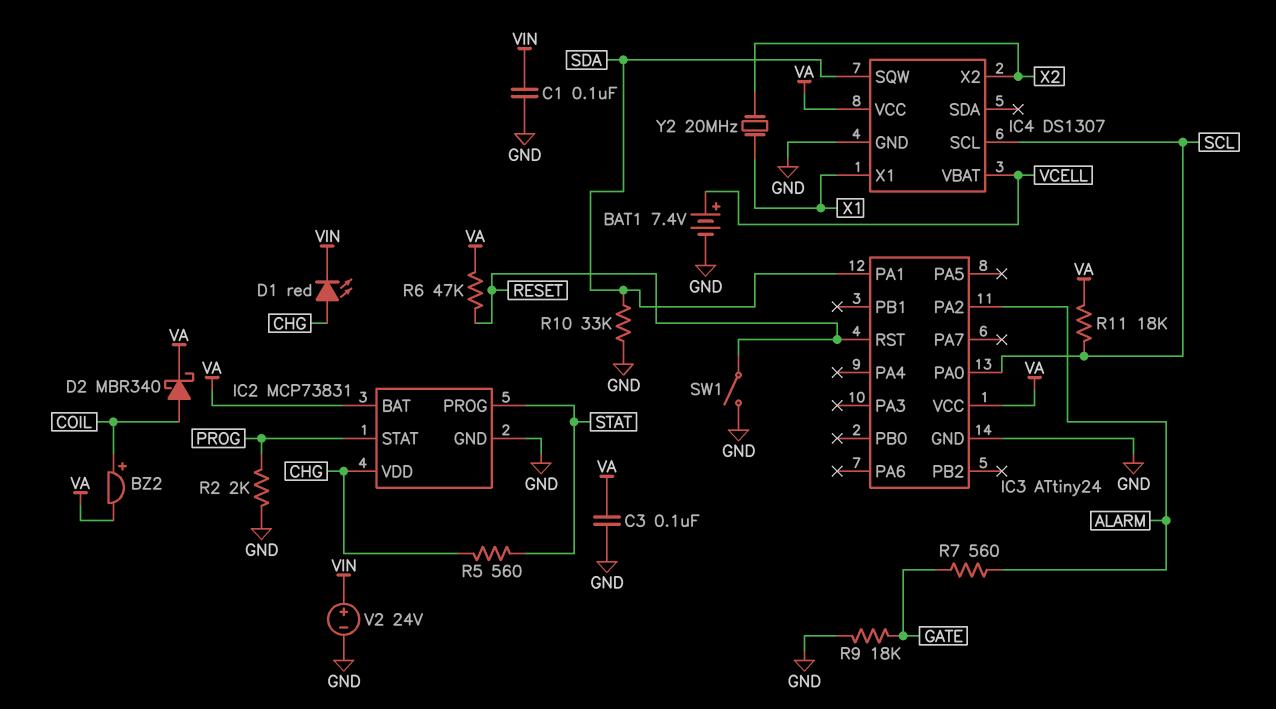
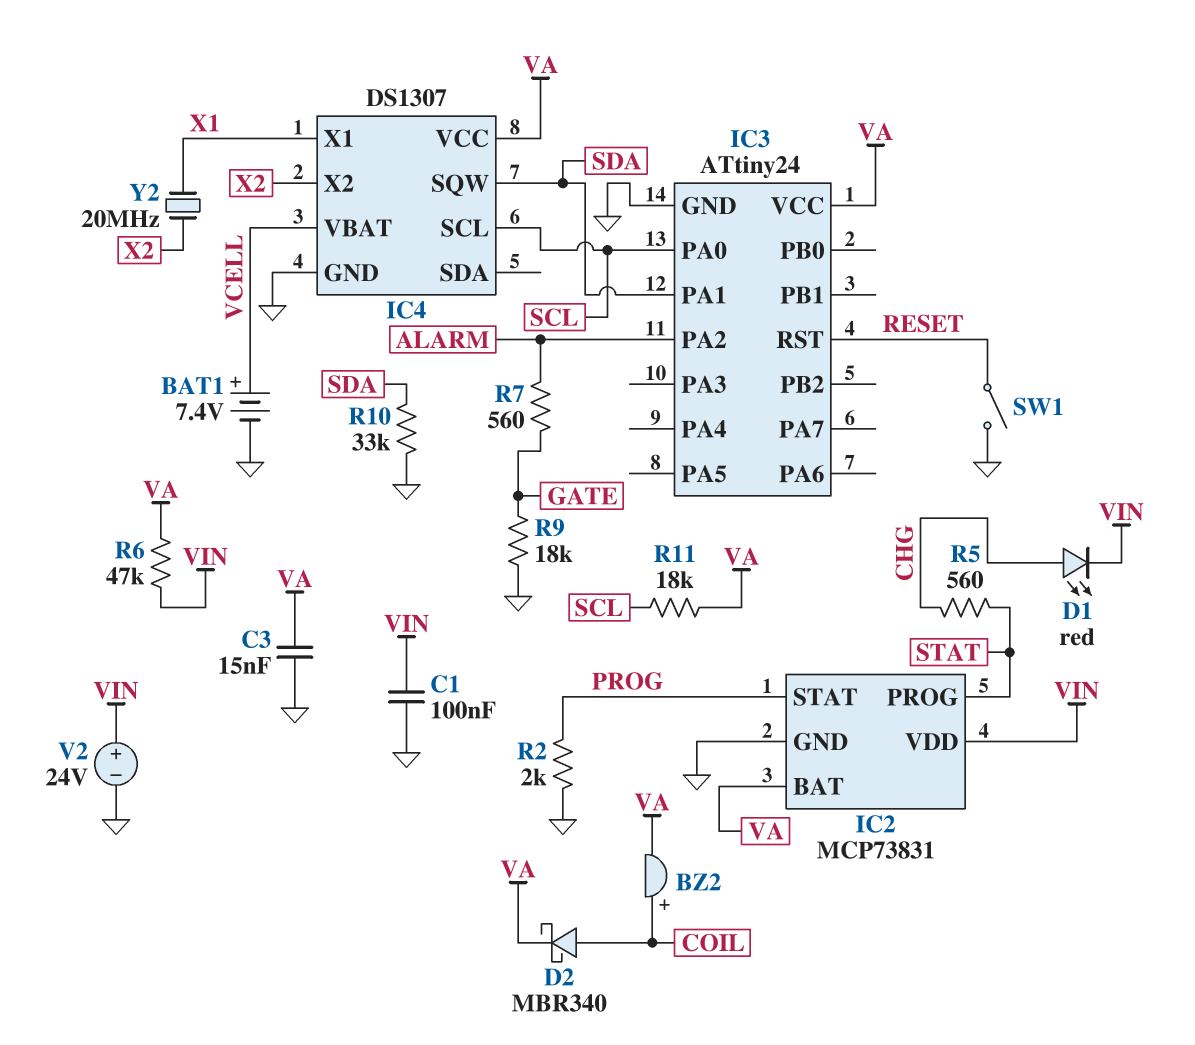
C3: 100nF (GND, VA) -> 15nF (GND, VA)
IC2 pin VDD: CHG -> VIN
R6: 47k (RESET, VA) -> 47k (VA, VIN)

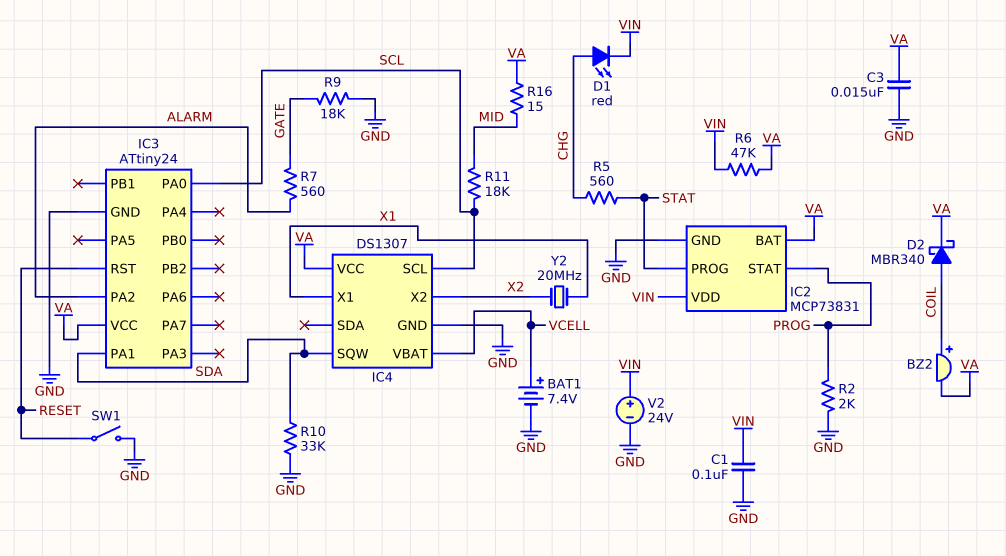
R11: 18k (SCL, VA) -> 18k (MID, SCL)
R16: none -> 15 (MID, VA)

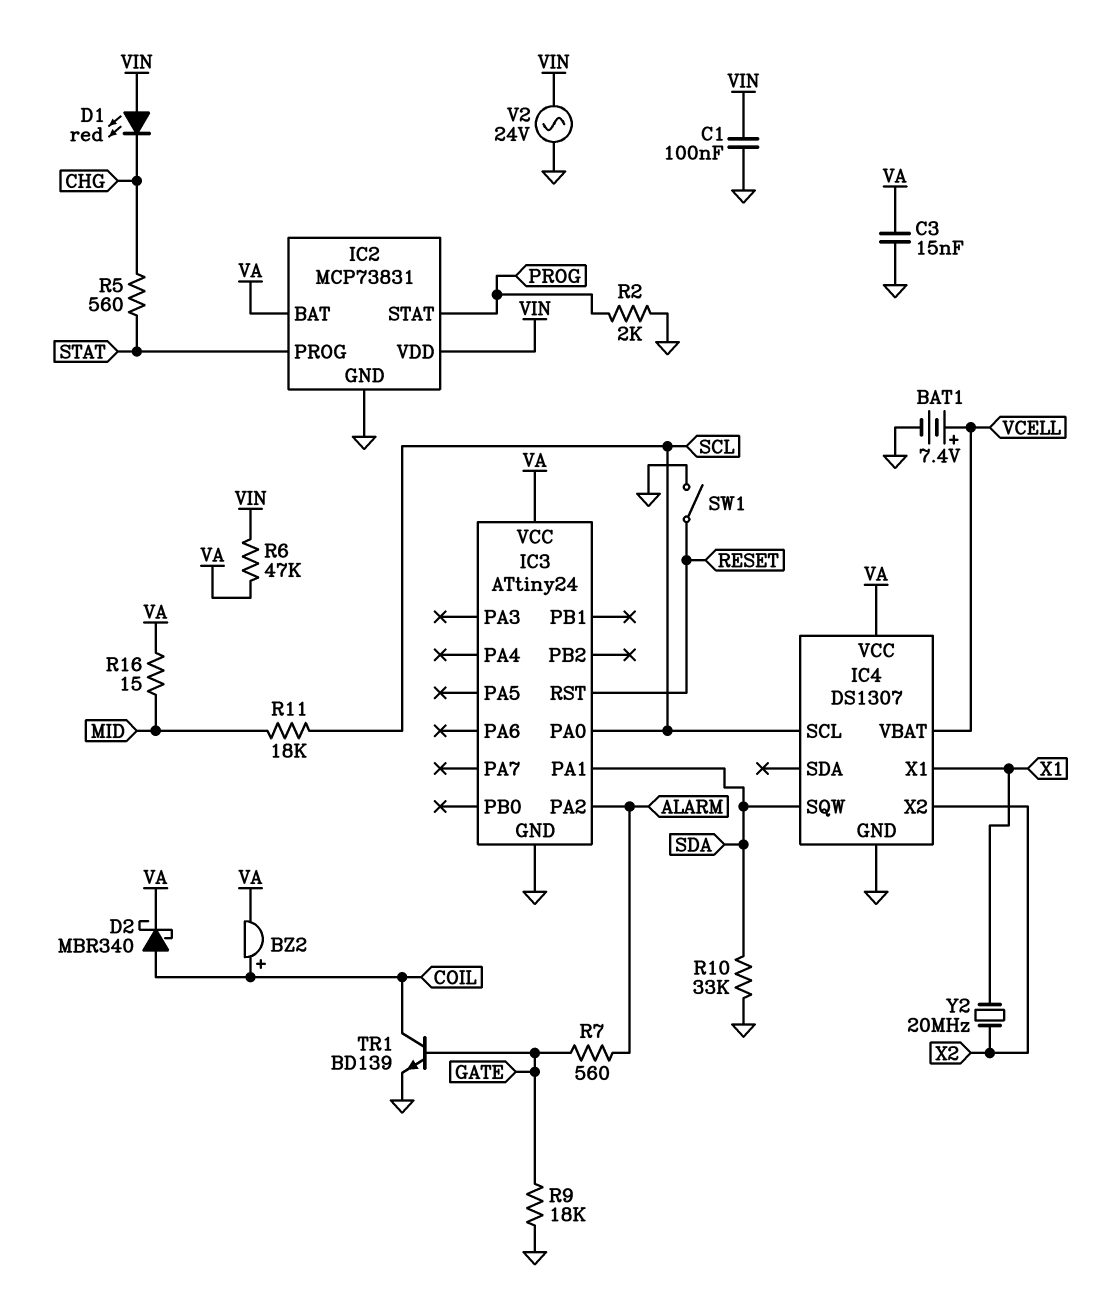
D1: LED red (A CHG, K VIN) -> LED red (A VIN, K CHG)
TR1: none -> NPN BD139 (B GATE, C COIL, E GND)
V2: 24V (plus VIN, minus GND) -> AC 24V (GND, VIN)

